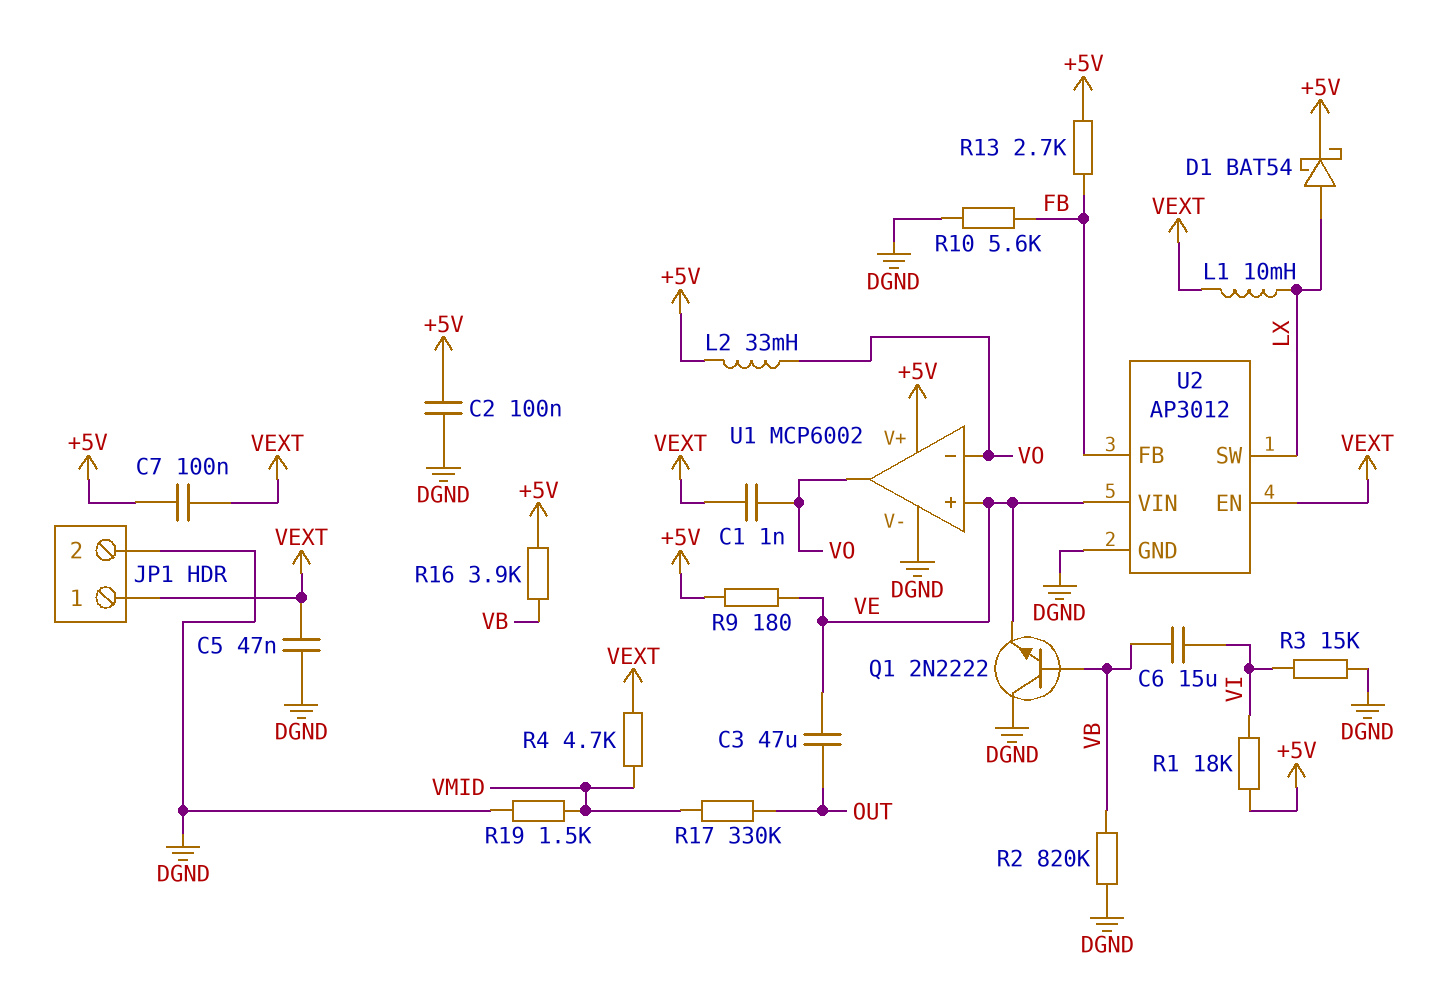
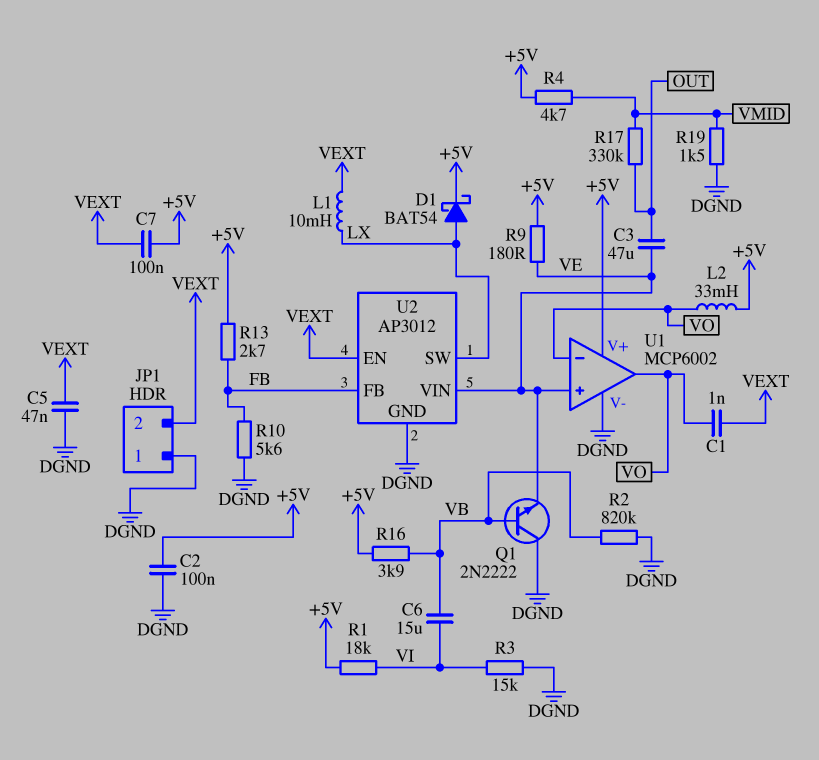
JP1 pin 1: VEXT -> DGND
JP1 pin 2: DGND -> VEXT
R4: 4.7k (VEXT, VMID) -> 4.7k (+5V, VMID)

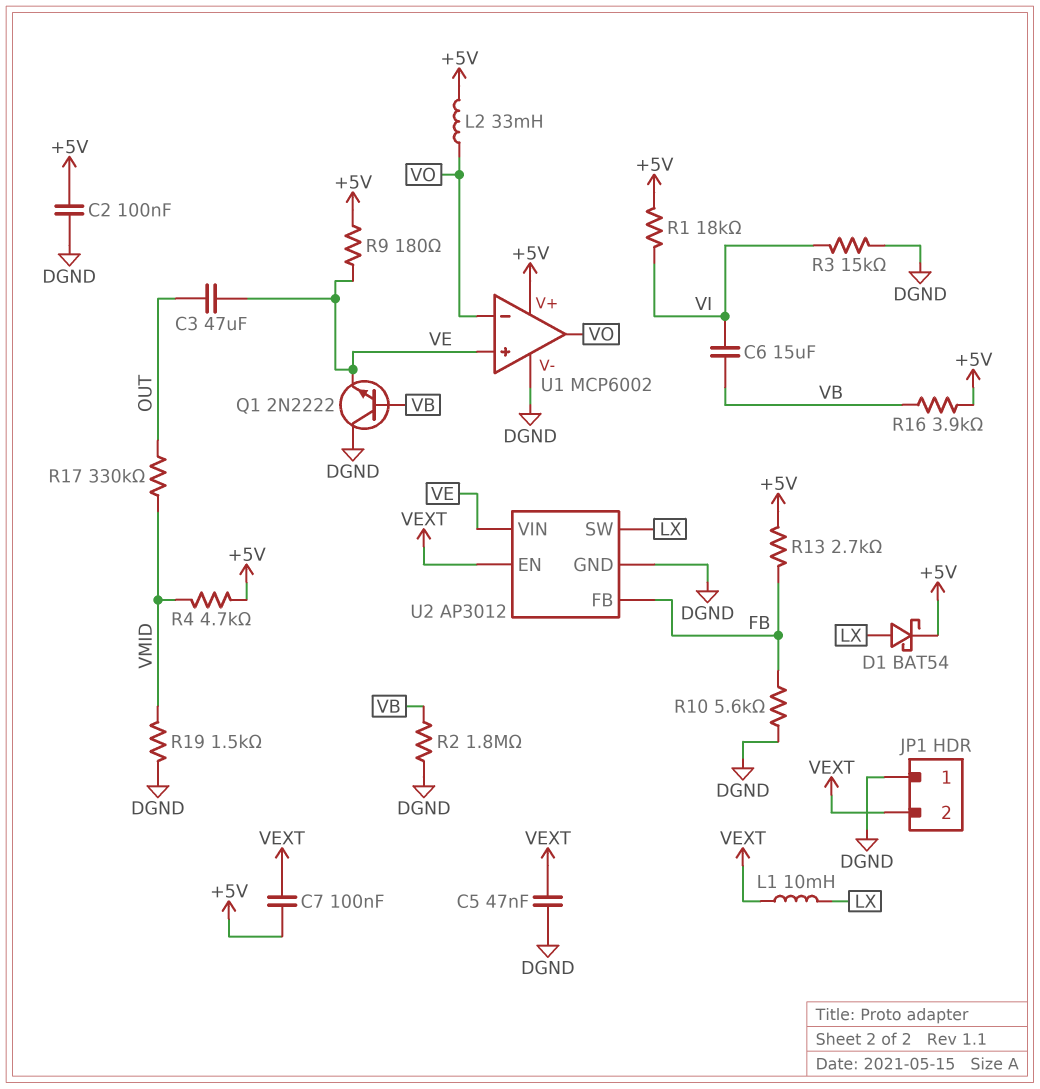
C1: 1nF (VEXT, VO) -> none
R2: 820k (DGND, VB) -> 1.8M (DGND, VB)

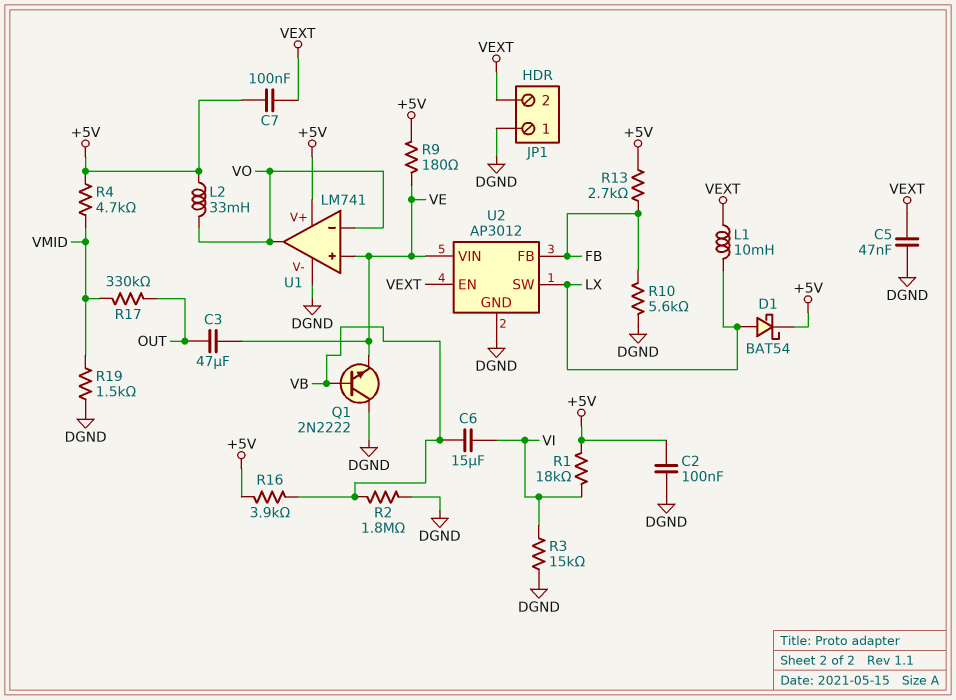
U1: MCP6002 -> LM741

